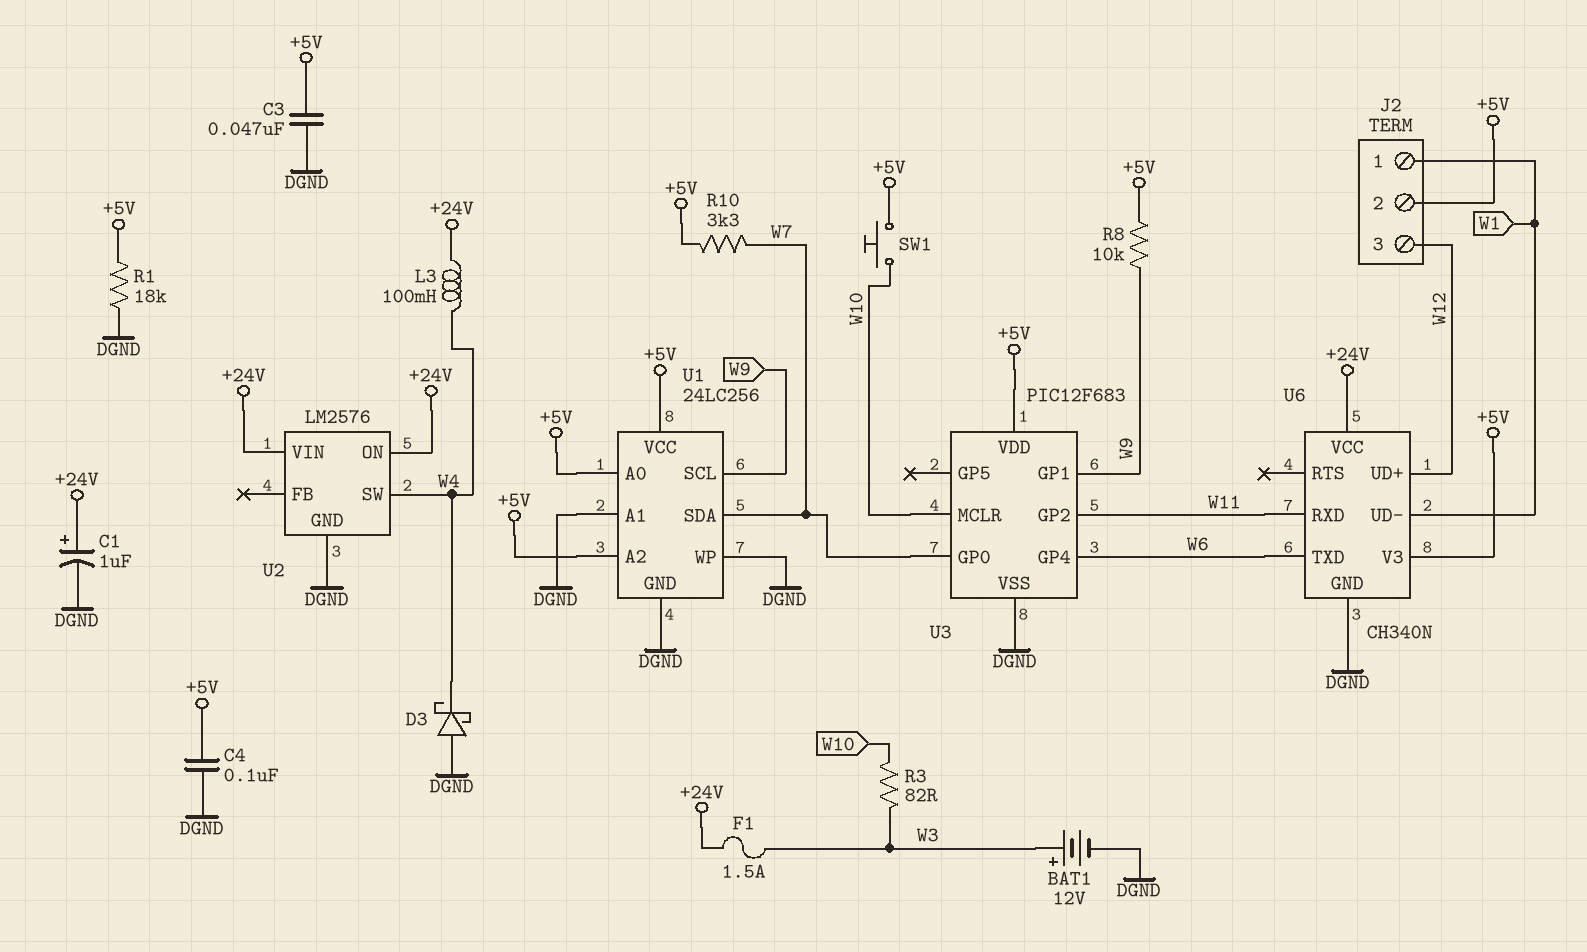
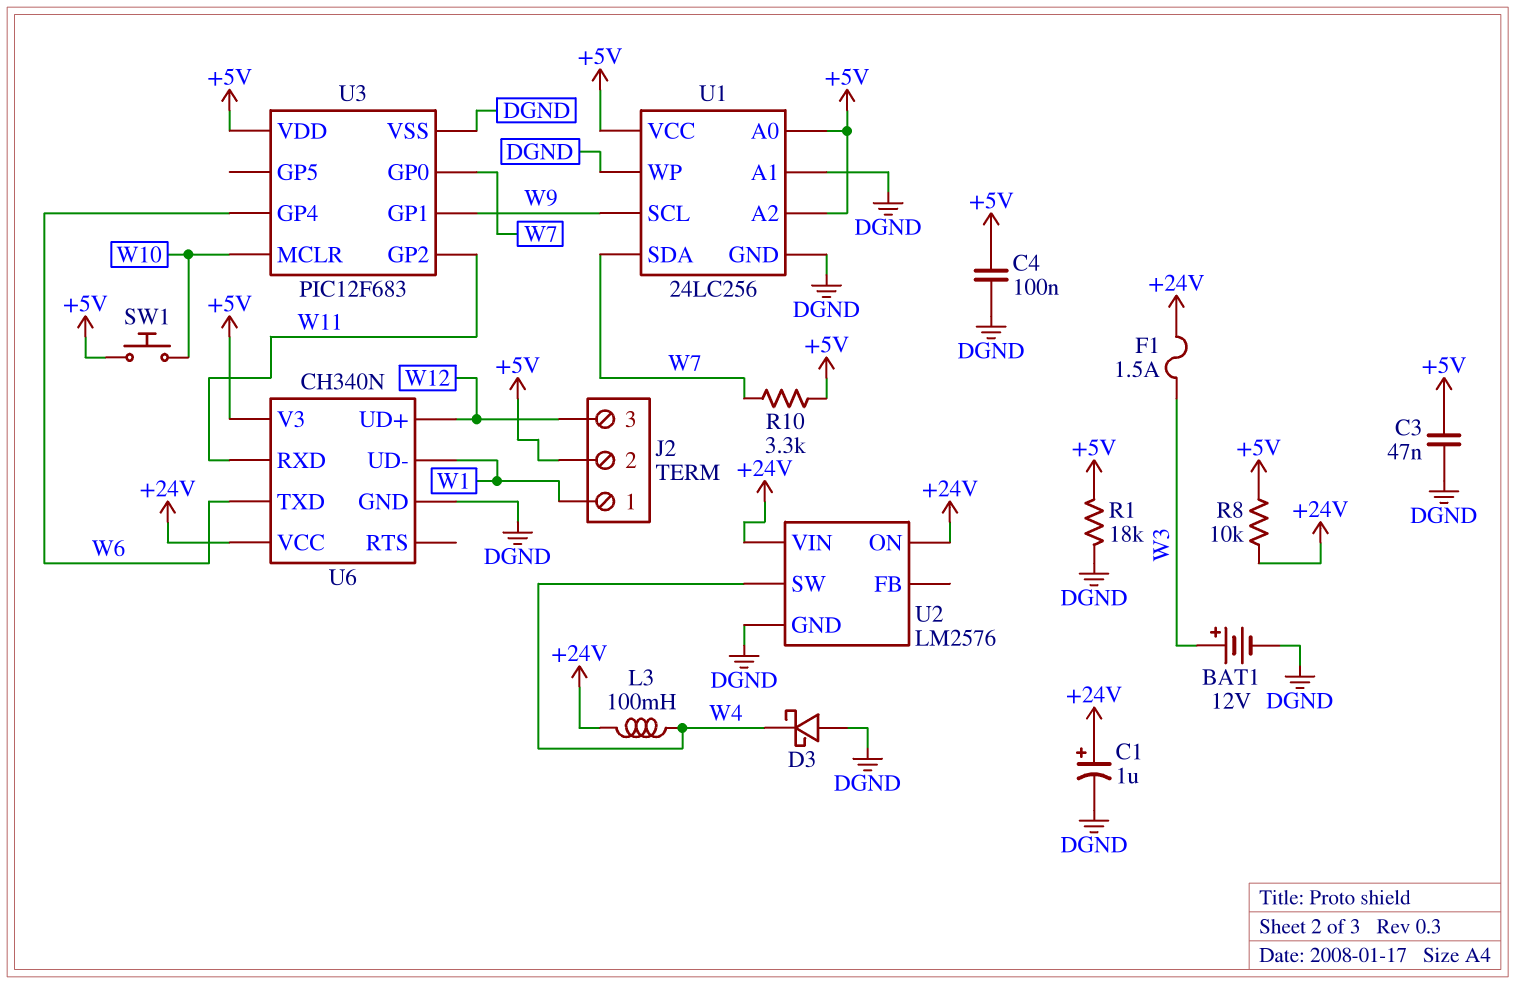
R3: 82 (W3, W10) -> none
R8: 10k (+5V, W9) -> 10k (+5V, +24V)

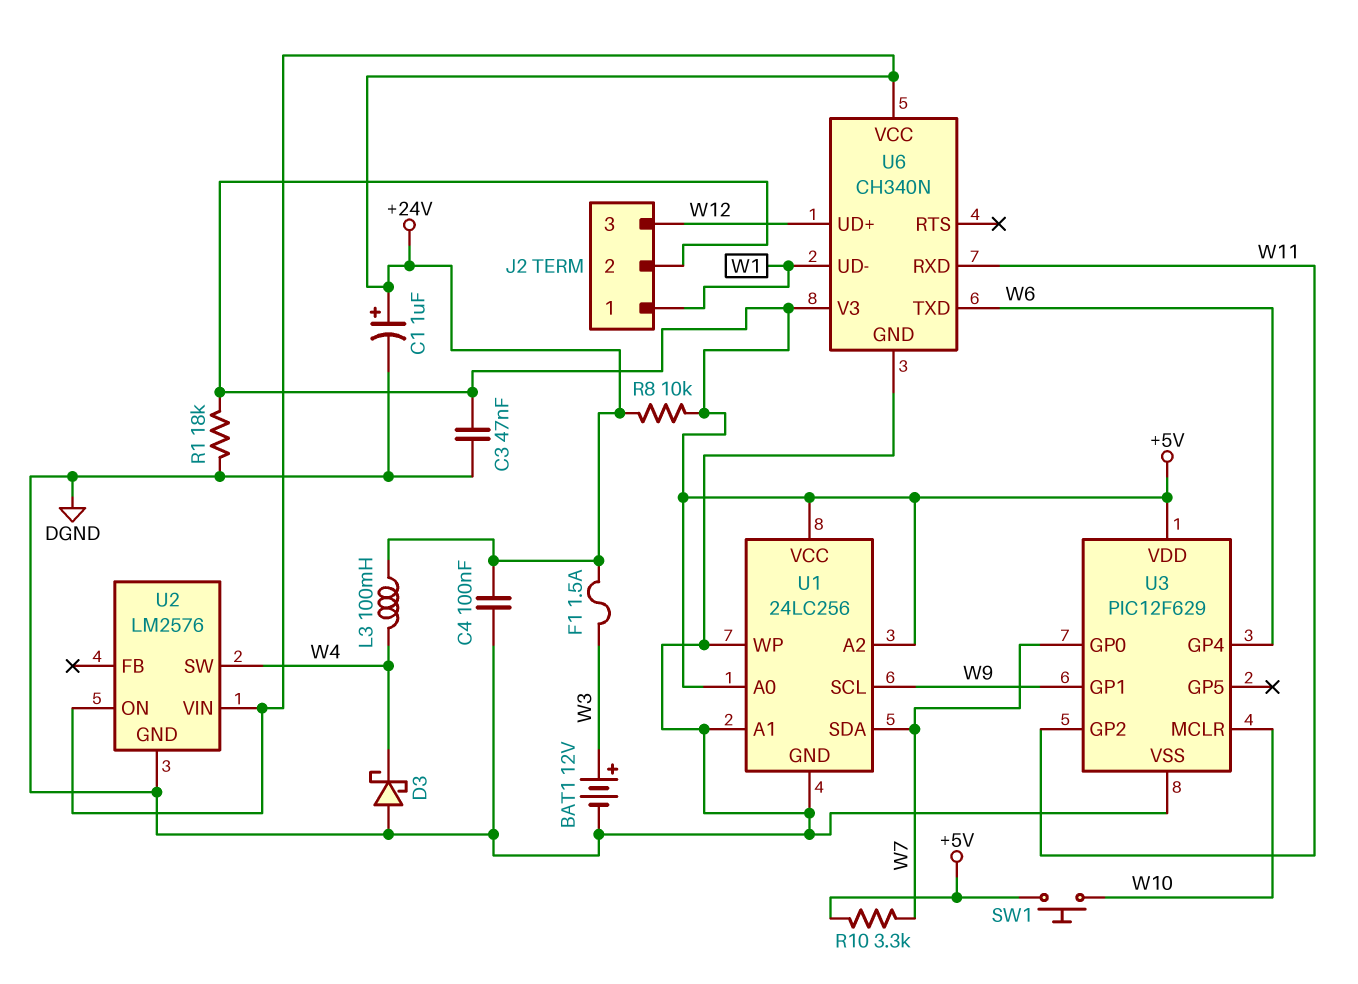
C4: 100nF (+5V, DGND) -> 100nF (+24V, DGND)
U3: PIC12F683 -> PIC12F629

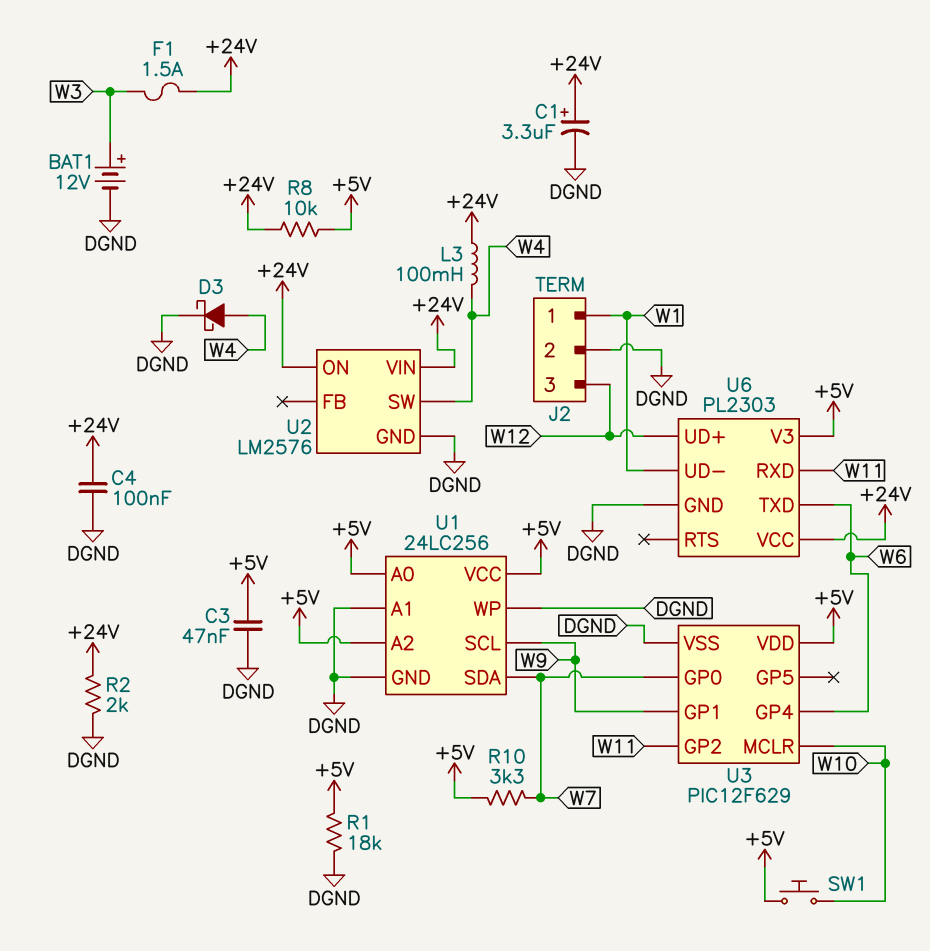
C1: 1uF (plus +24V, minus DGND) -> 3.3uF (plus +24V, minus DGND)
D3: schottky (A DGND, K W4) -> schottky (A W4, K DGND)
J2 pin 2: +5V -> DGND
R2: none -> 2k (+24V, DGND)
U6: CH340N -> PL2303

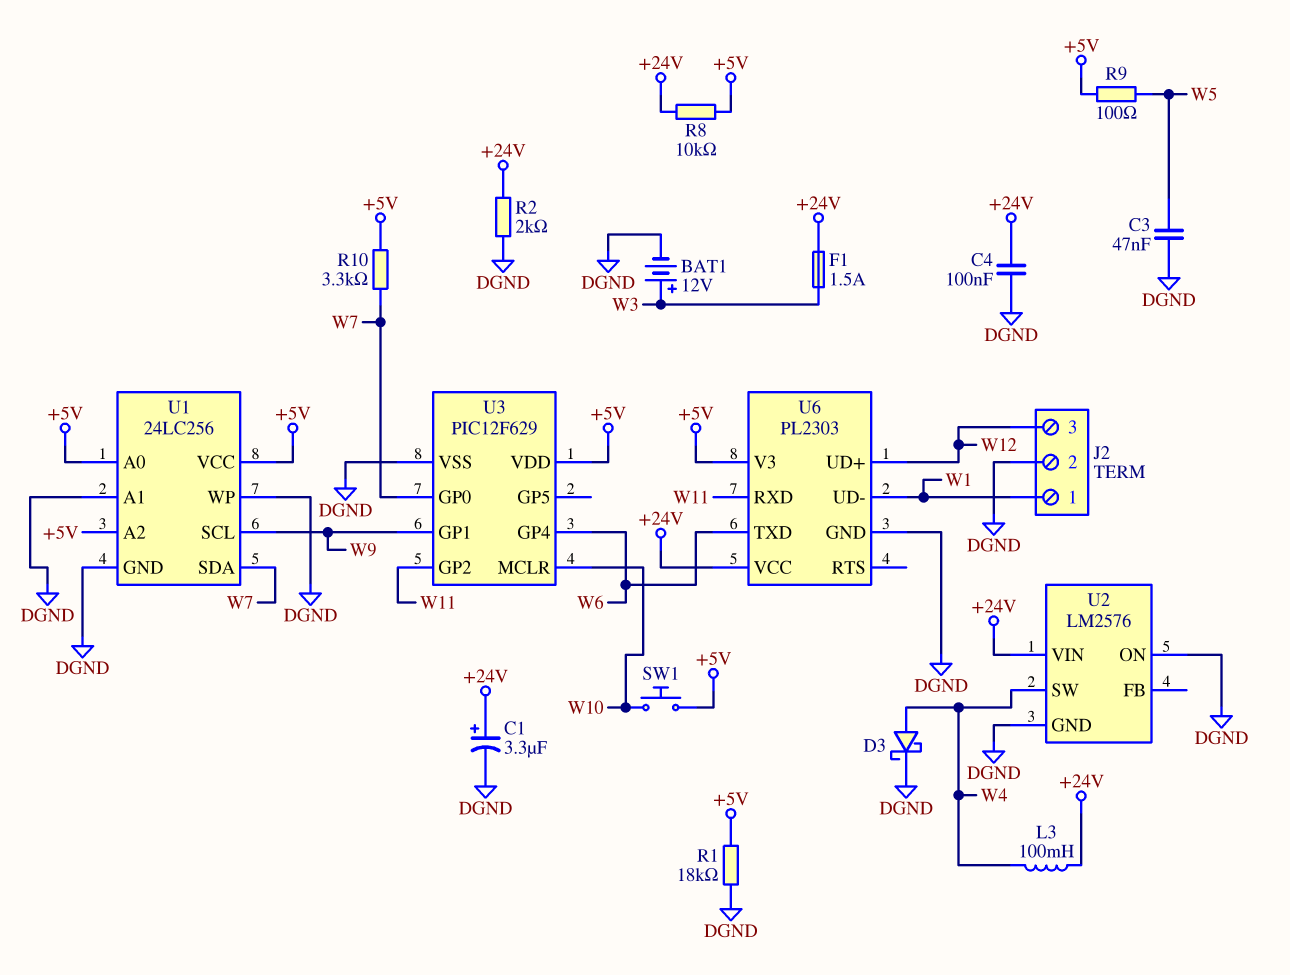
C3: 47nF (+5V, DGND) -> 47nF (DGND, W5)
R9: none -> 100 (+5V, W5)
U2 pin ON: +24V -> DGND

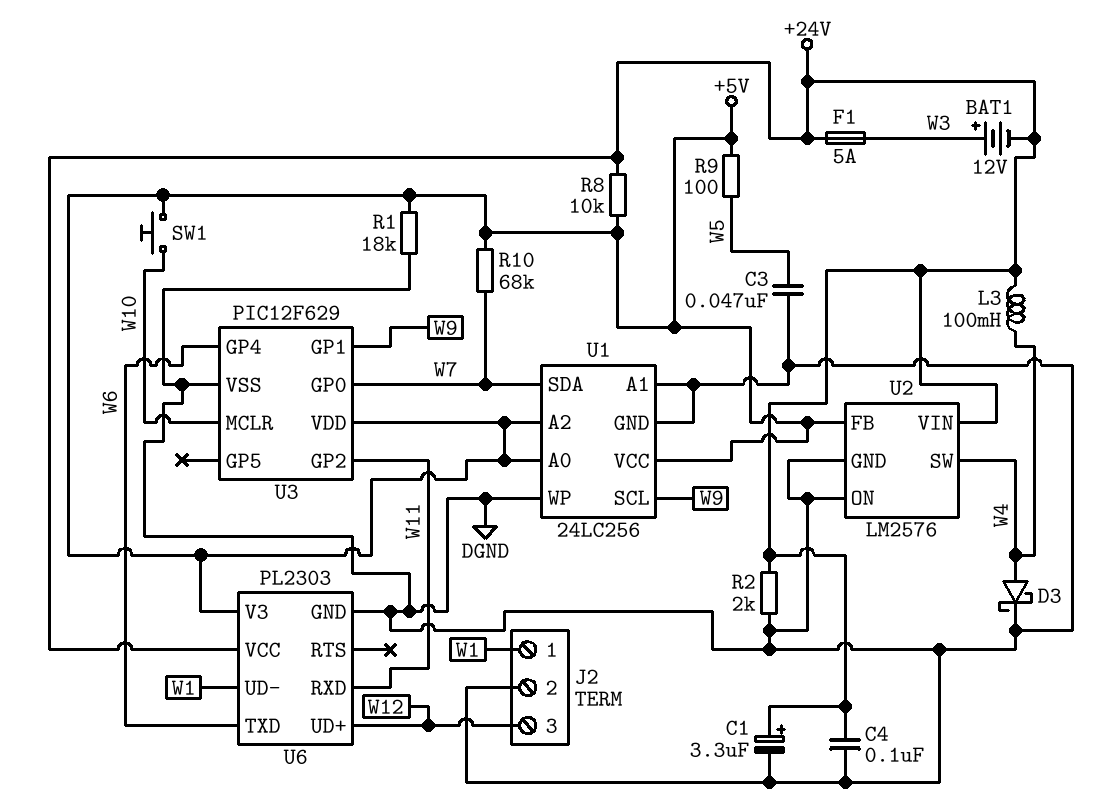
BAT1: 12V (plus W3, minus DGND) -> 12V (plus W3, minus +24V)
F1: 1.5A (+24V, W3) -> 5A (+24V, W3)
R10: 3.3k (+5V, W7) -> 68k (+5V, W7)
U2 pin FB: none -> +5V

